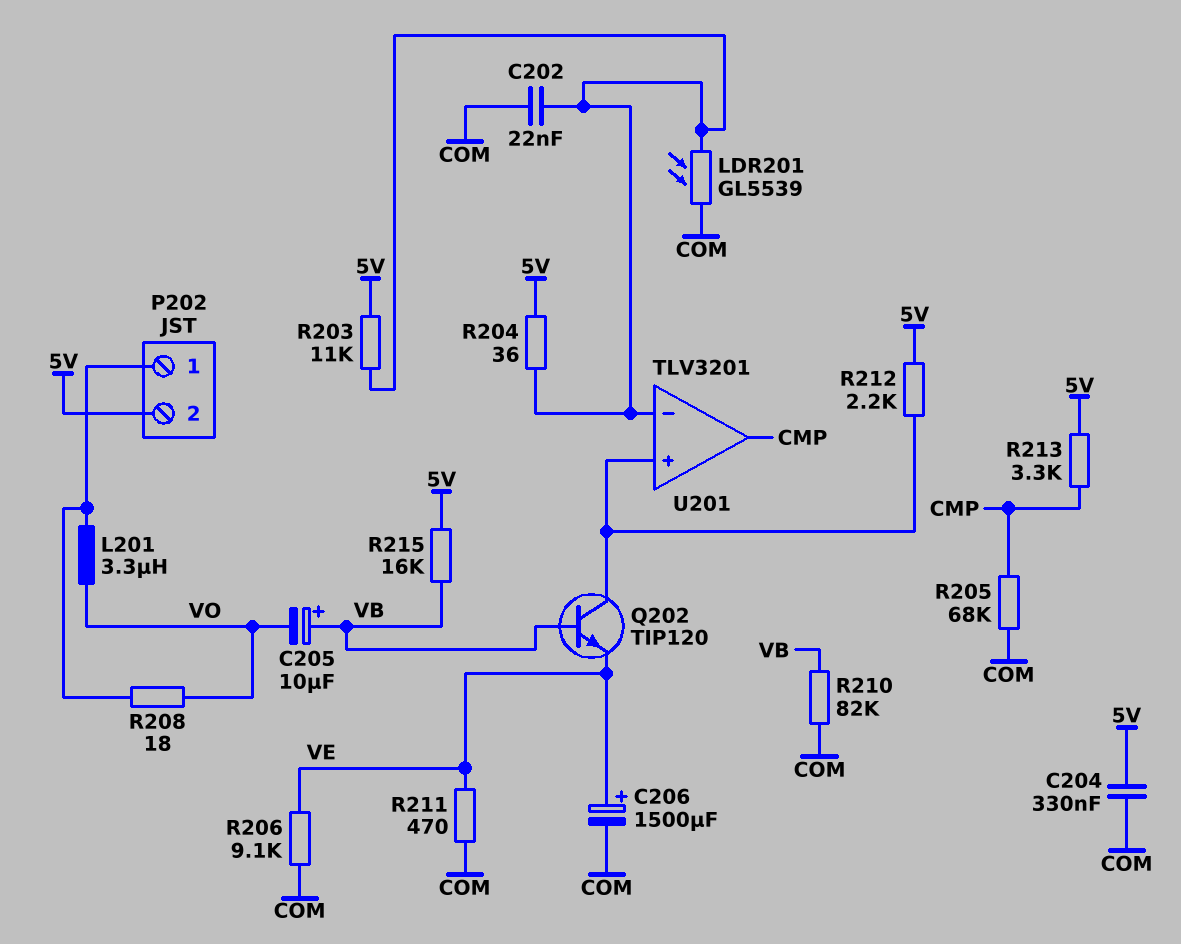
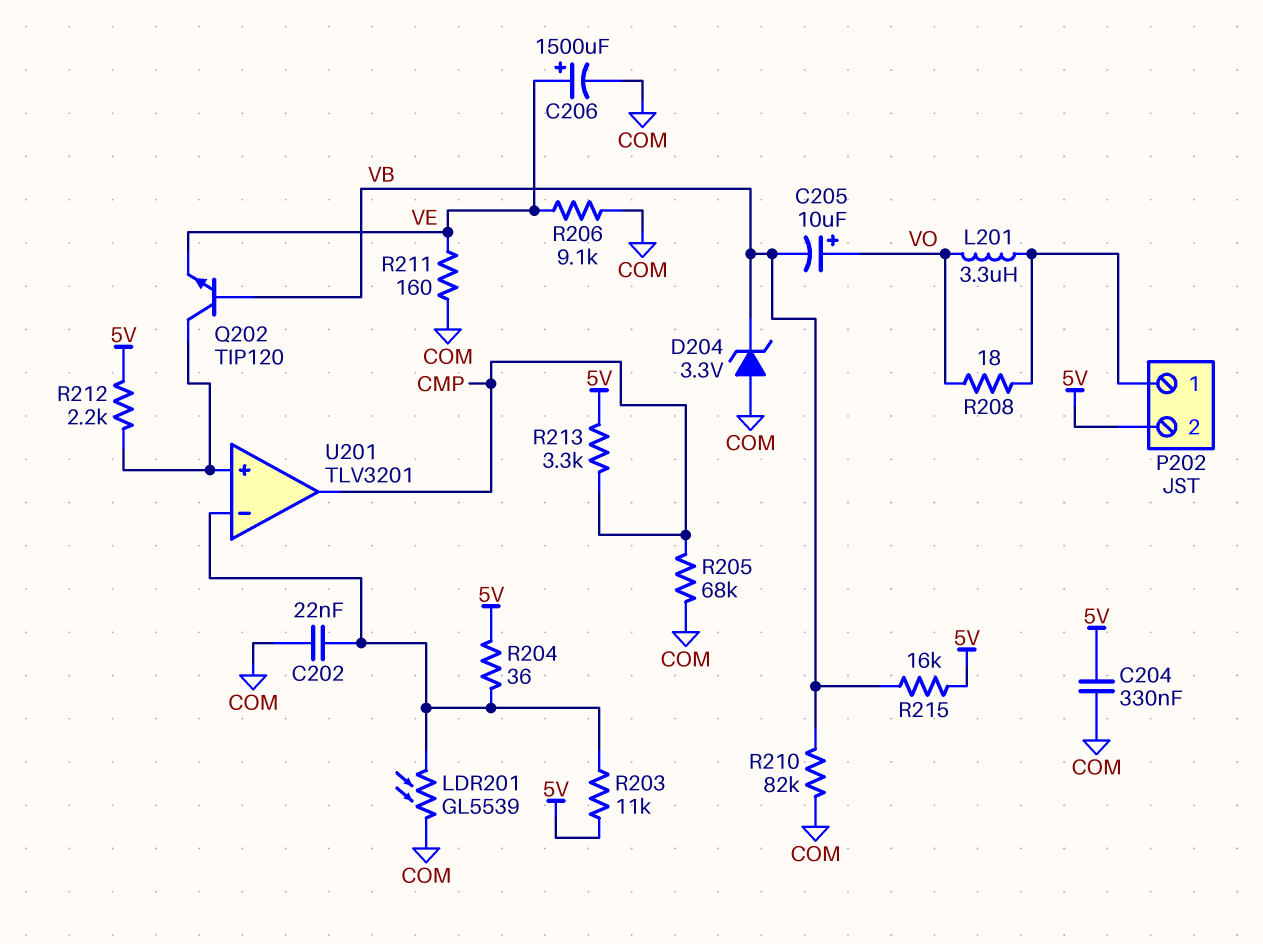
C205: 10uF (plus VB, minus VO) -> 10uF (plus VO, minus VB)
D204: none -> zener 3.3V (A COM, K VB)
R211: 470 (COM, VE) -> 160 (COM, VE)

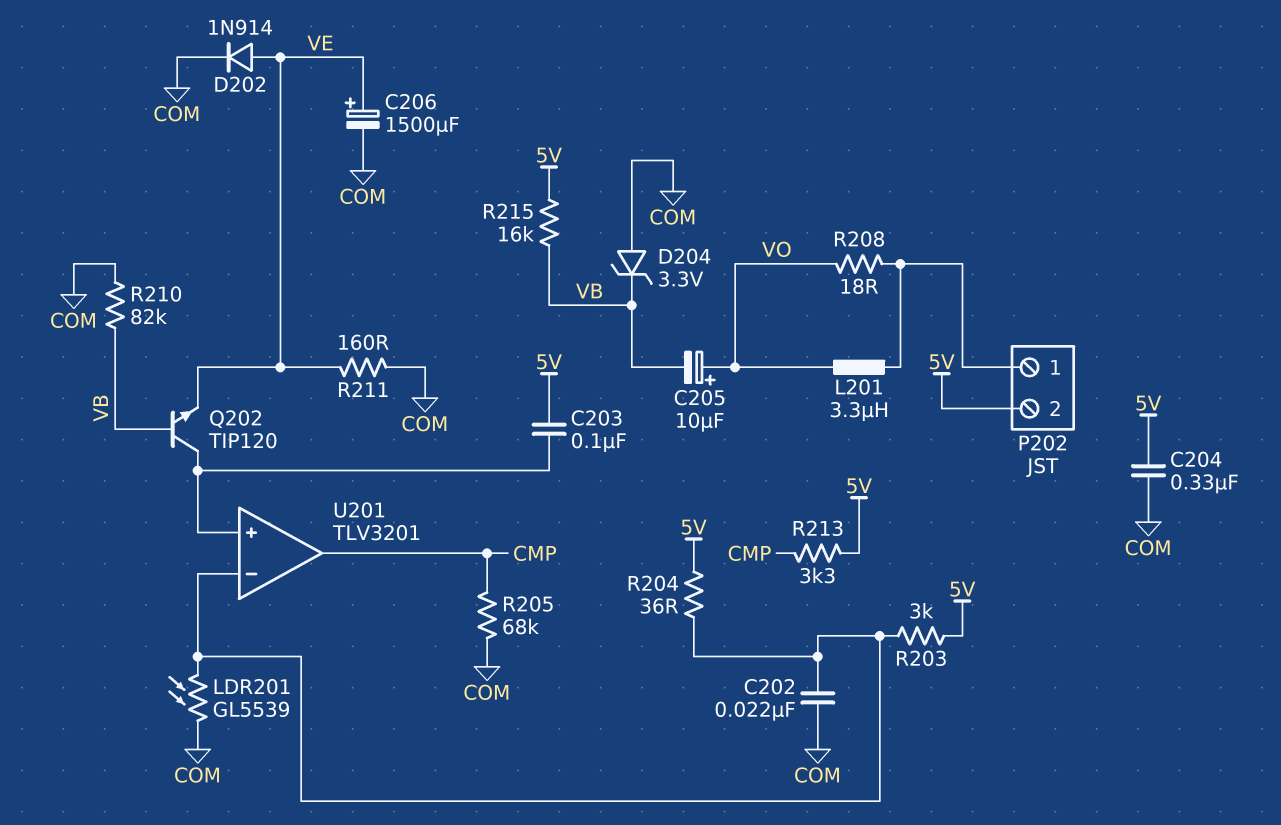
C203: none -> 100nF (5V, U201/in+)
D202: none -> diode 1N914 (A VE, K COM)
R203: 11k (5V, U201/in-) -> 3k (5V, U201/in-)
R206: 9.1k (COM, VE) -> none
R212: 2.2k (5V, U201/in+) -> none

